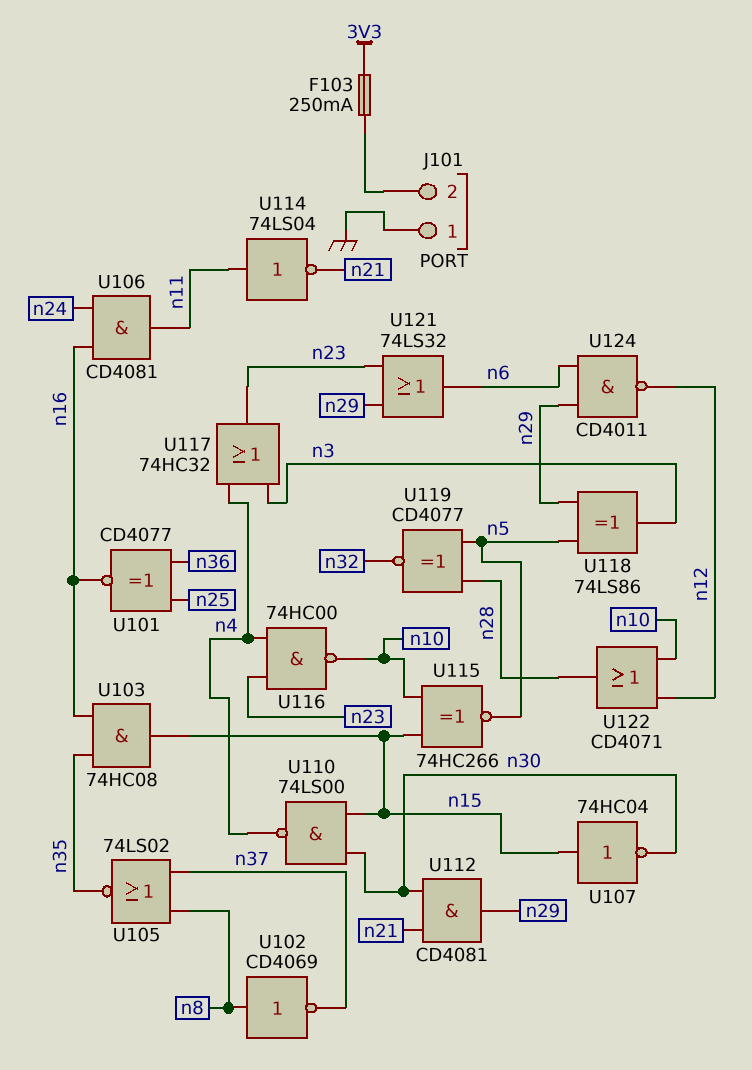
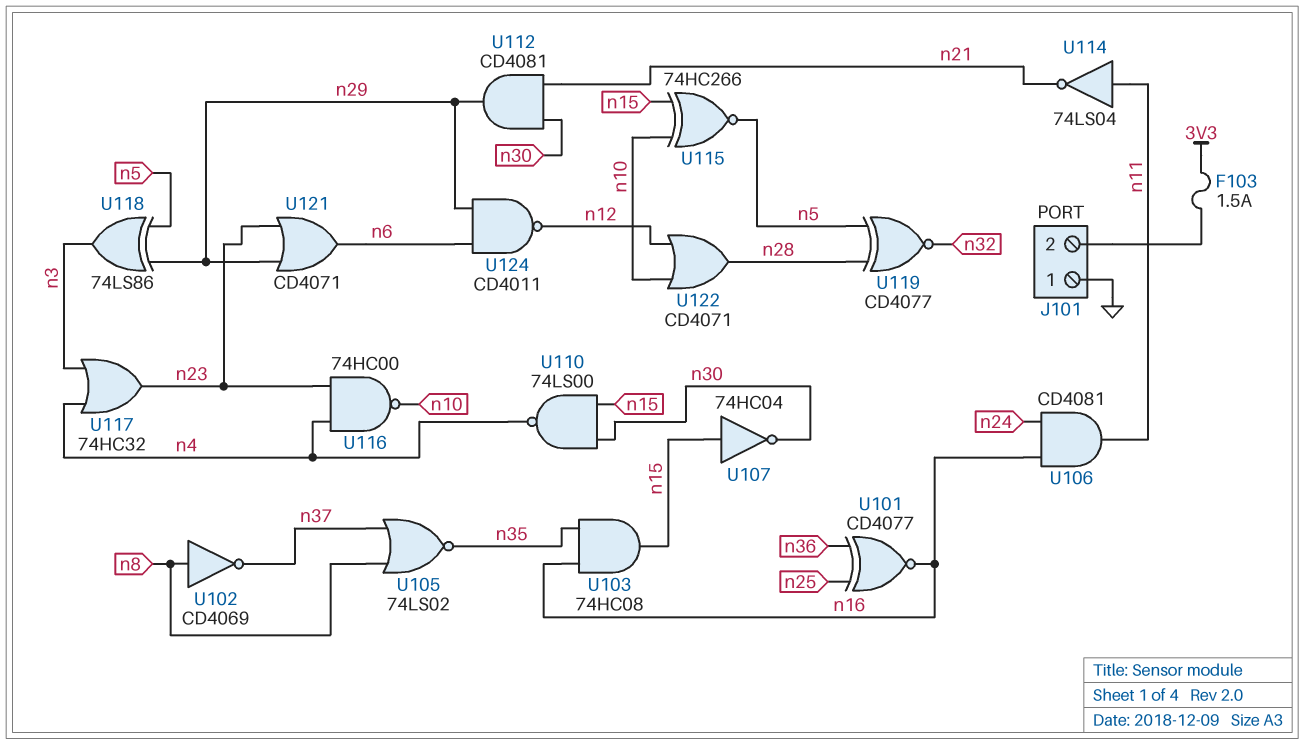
F103: 250mA (3V3, J101/2) -> 1.5A (3V3, J101/2)
U121: OR 74LS32 (in n23, in n29, out n6) -> OR CD4071 (in n23, in n29, out n6)

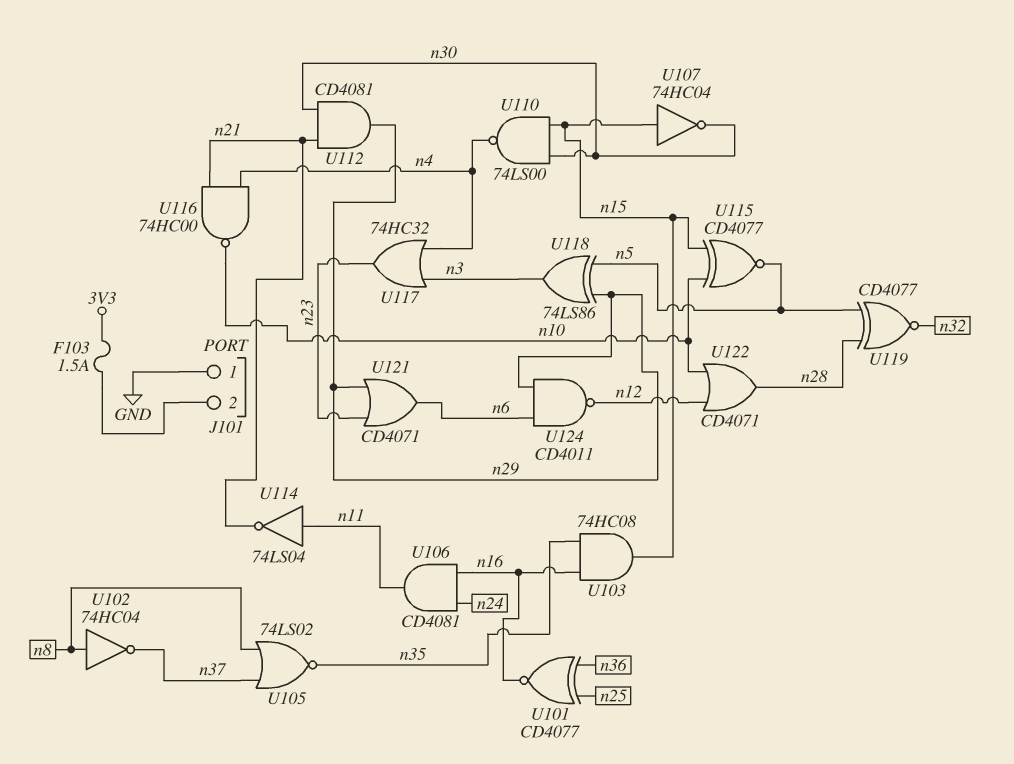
U102: NOT CD4069 (in n8, out n37) -> NOT 74HC04 (in n8, out n37)
U115: XNOR 74HC266 (in n10, in n15, out n5) -> XNOR CD4077 (in n10, in n15, out n5)
U116: NAND 74HC00 (in n4, in n23, out n10) -> NAND 74HC00 (in n4, in n21, out n10)

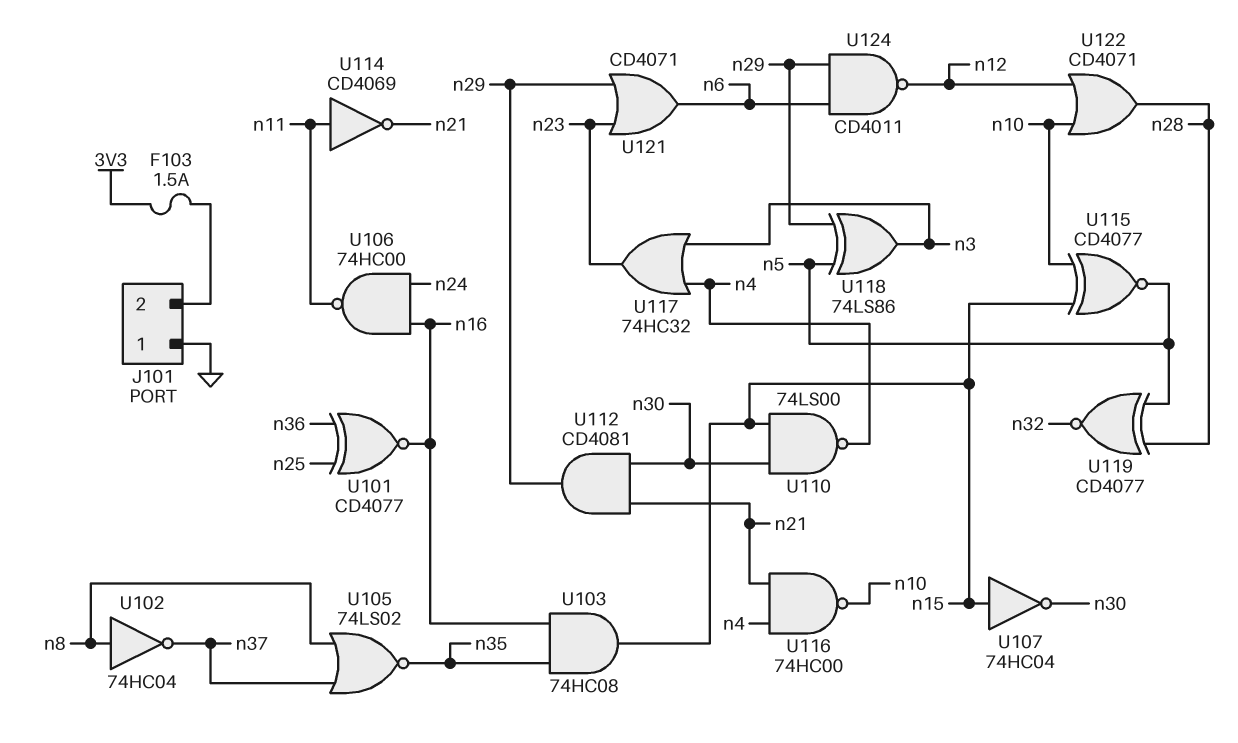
U106: AND CD4081 (in n16, in n24, out n11) -> NAND 74HC00 (in n16, in n24, out n11)
U114: NOT 74LS04 (in n11, out n21) -> NOT CD4069 (in n11, out n21)

